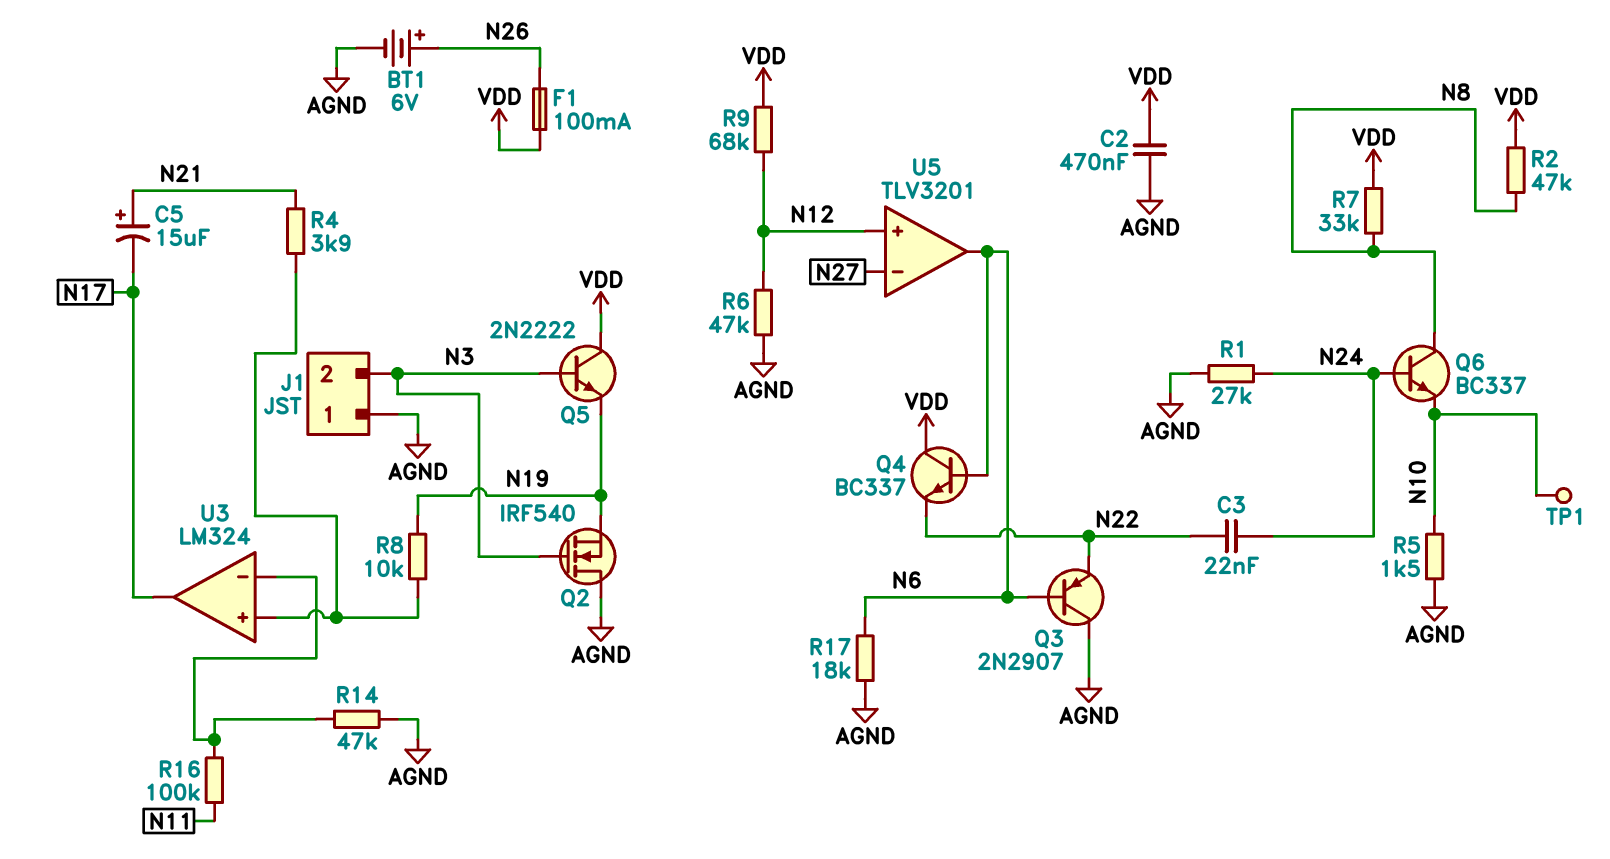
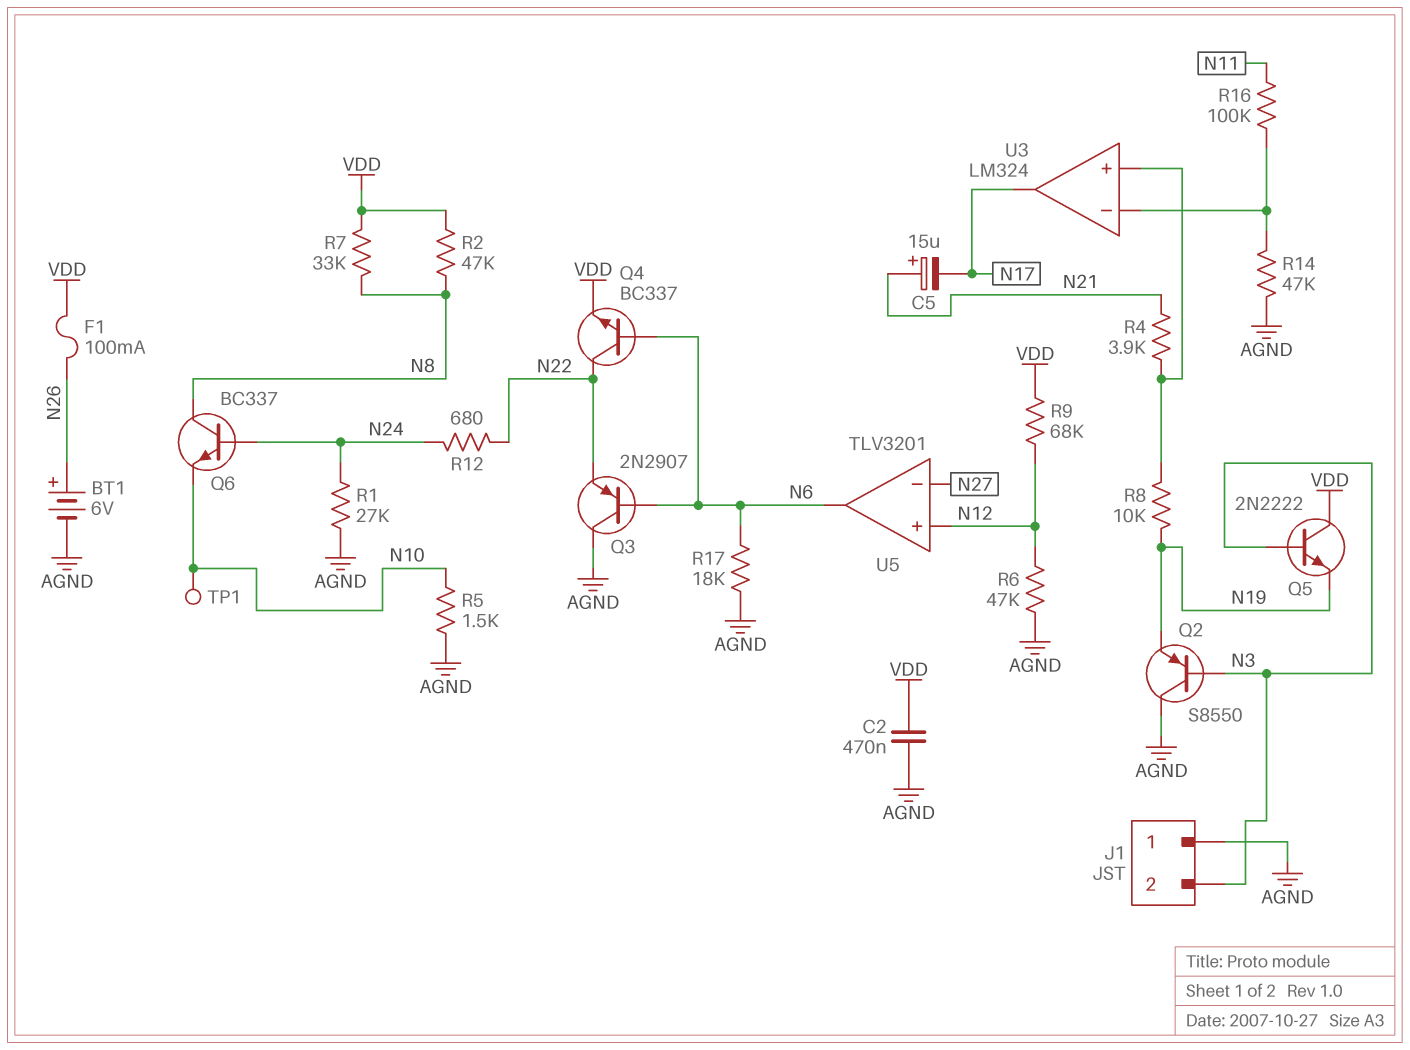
C3: 22nF (N22, N24) -> none
Q2: NMOS IRF540 (G N3, D AGND, S N19) -> PNP S8550 (B N3, C AGND, E N19)
Q4: NPN BC337 (B N6, C VDD, E N22) -> NPN BC337 (B N6, C N22, E VDD)
R12: none -> 680 (N22, N24)

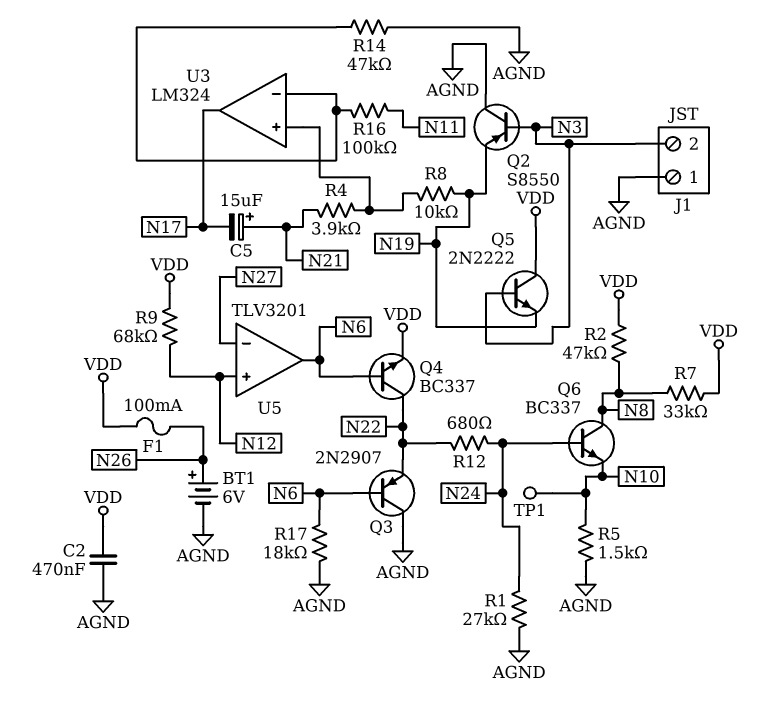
R6: 47k (AGND, N12) -> none

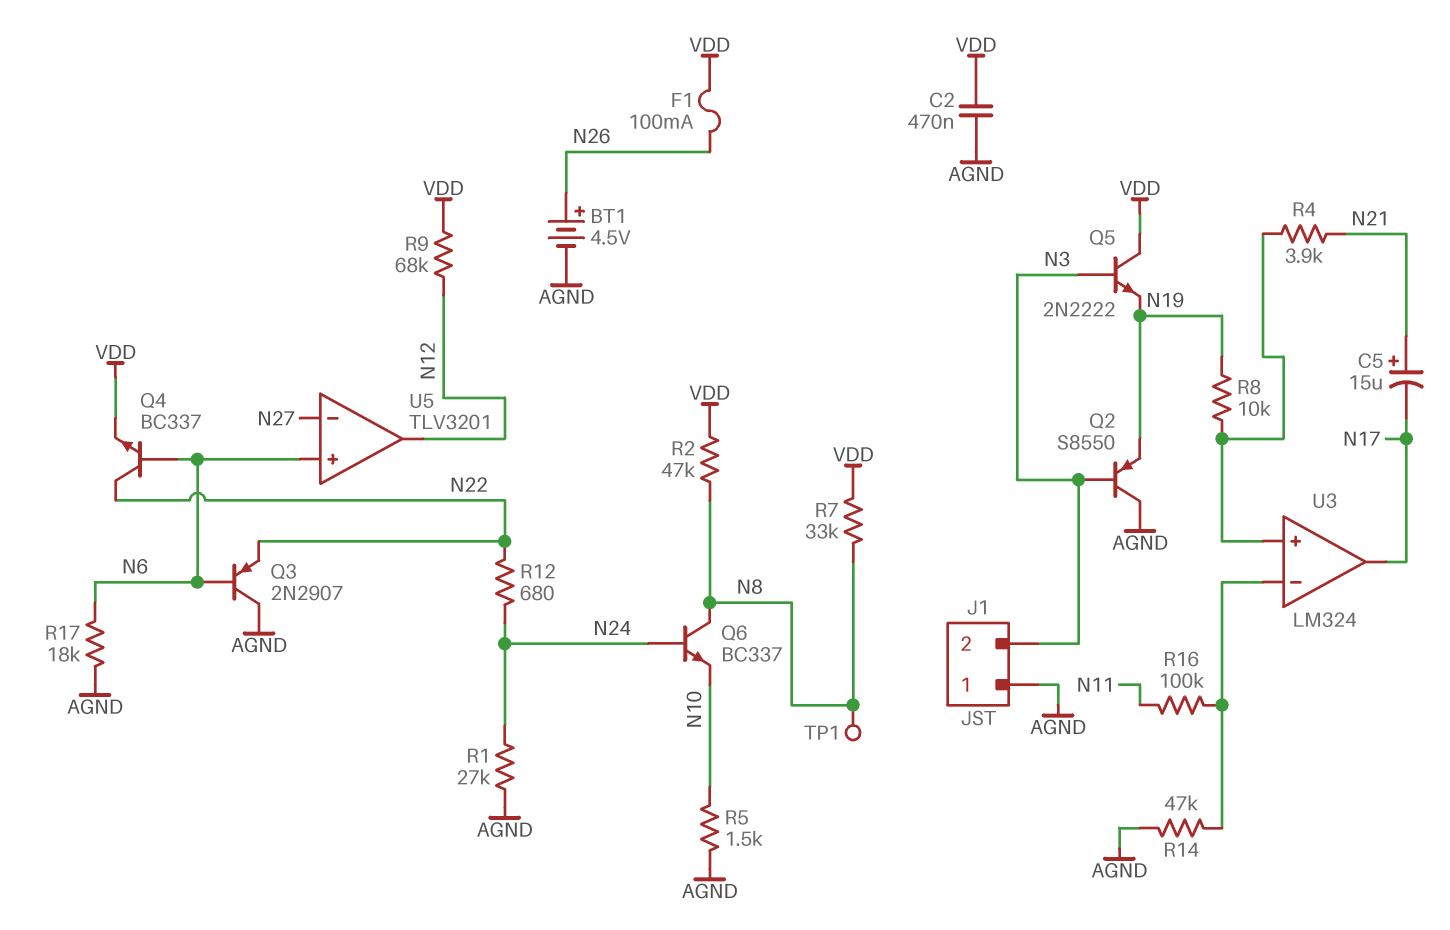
BT1: 6V (plus N26, minus AGND) -> 4.5V (plus N26, minus AGND)
TP1: test point (N10) -> test point (N8)
U5 pin in+: N12 -> N6
U5 pin out: N6 -> N12

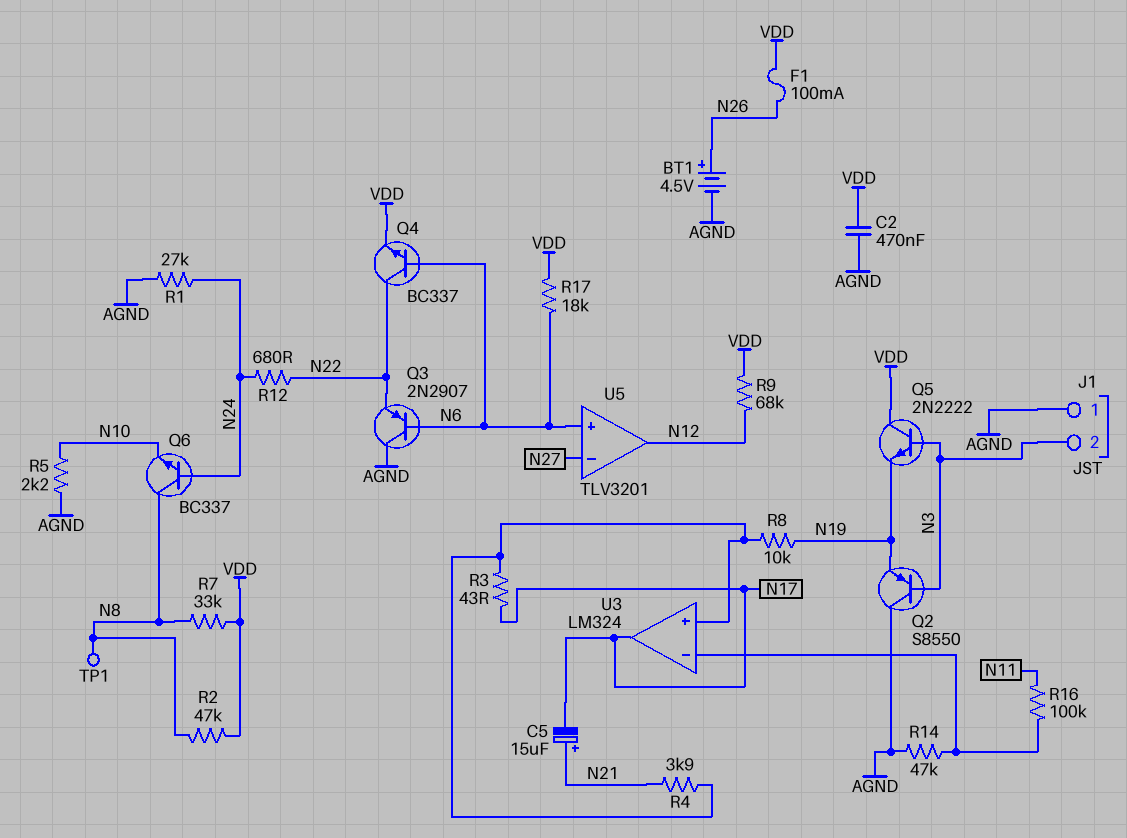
R3: none -> 43 (N17, U3/in+)
R5: 1.5k (AGND, N10) -> 2.2k (AGND, N10)
R17: 18k (AGND, N6) -> 18k (N6, VDD)

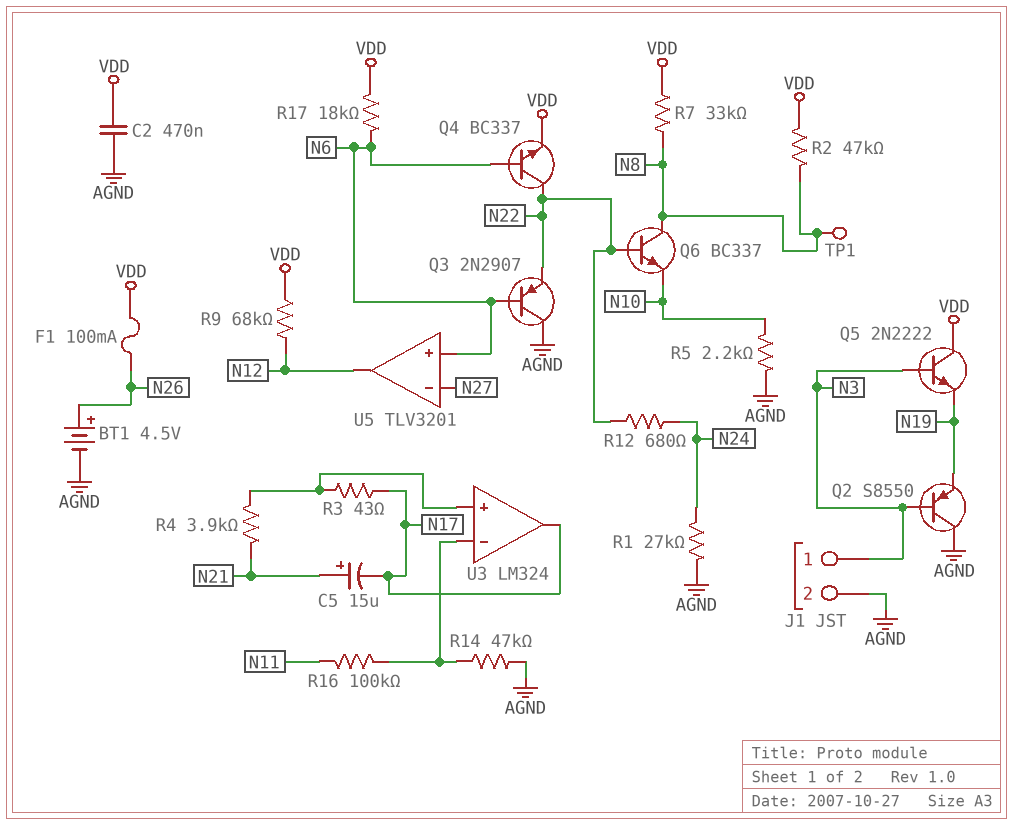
J1 pin 1: AGND -> N3
J1 pin 2: N3 -> AGND
Q6: NPN BC337 (B N24, C N8, E N10) -> NPN BC337 (B N22, C N8, E N10)
R8: 10k (N19, U3/in+) -> none

